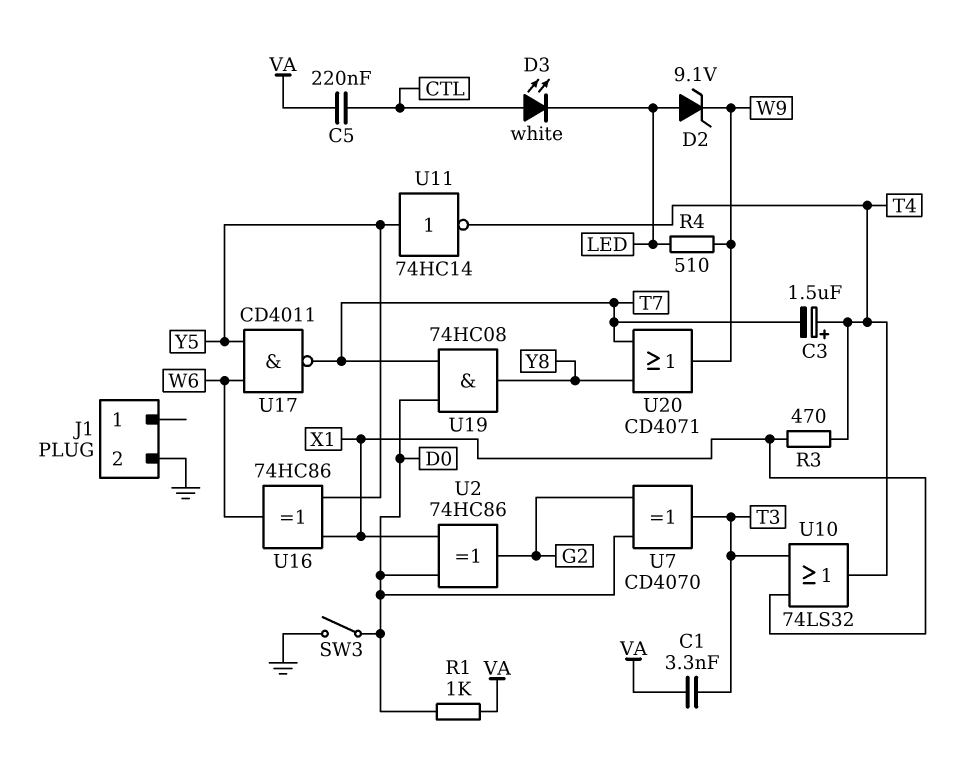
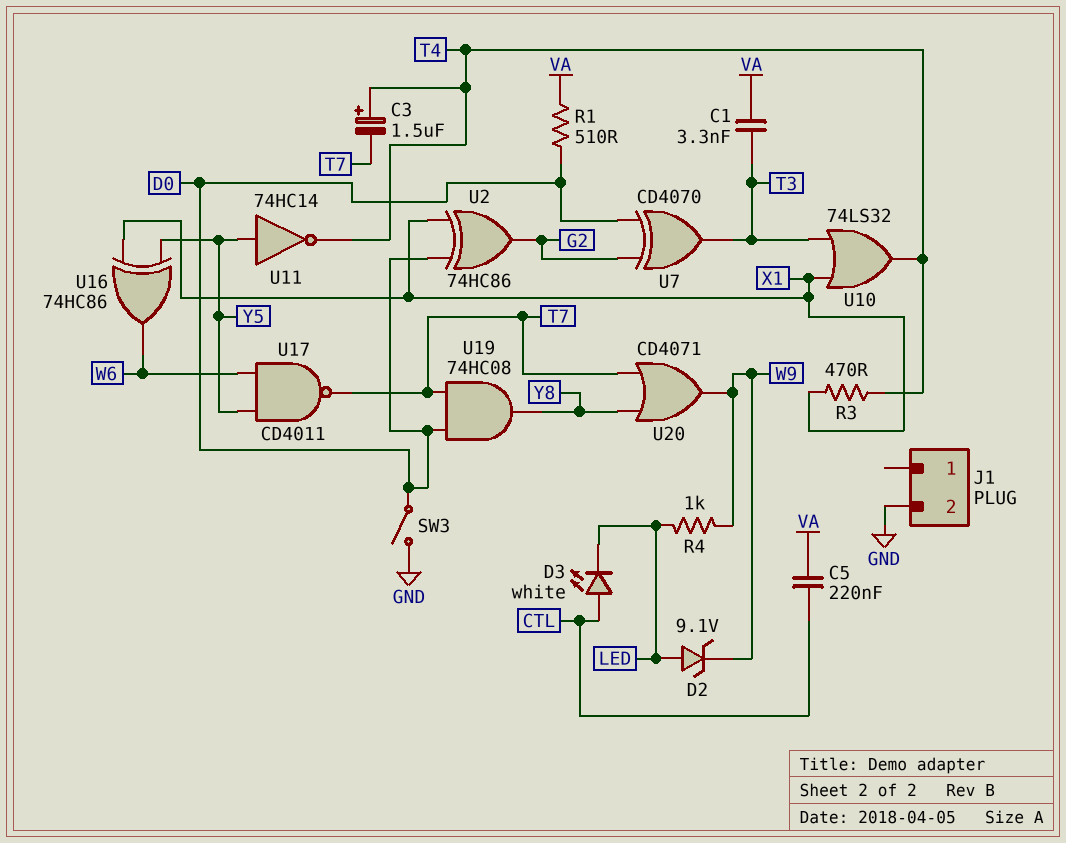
R1: 1k (D0, VA) -> 510 (D0, VA)
R4: 510 (LED, W9) -> 1k (LED, W9)

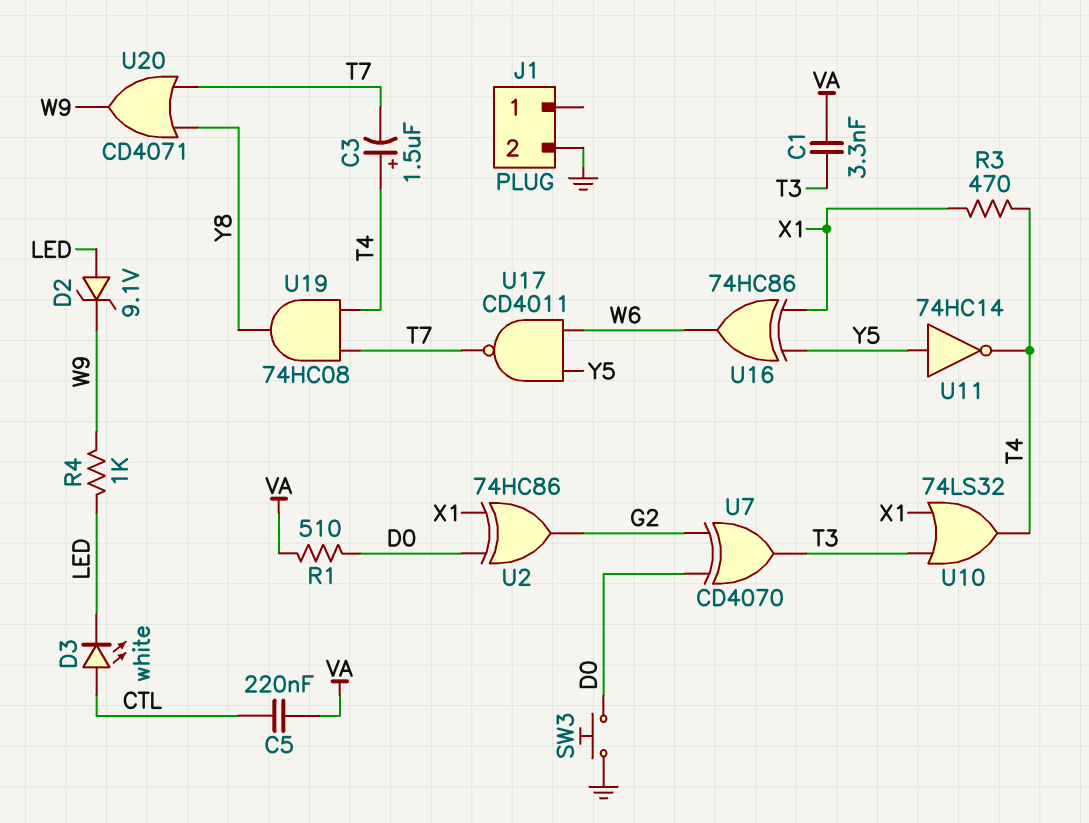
SW3: switch (D0, GND) -> button (D0, GND)
U19: AND 74HC08 (in D0, in T7, out Y8) -> AND 74HC08 (in T4, in T7, out Y8)

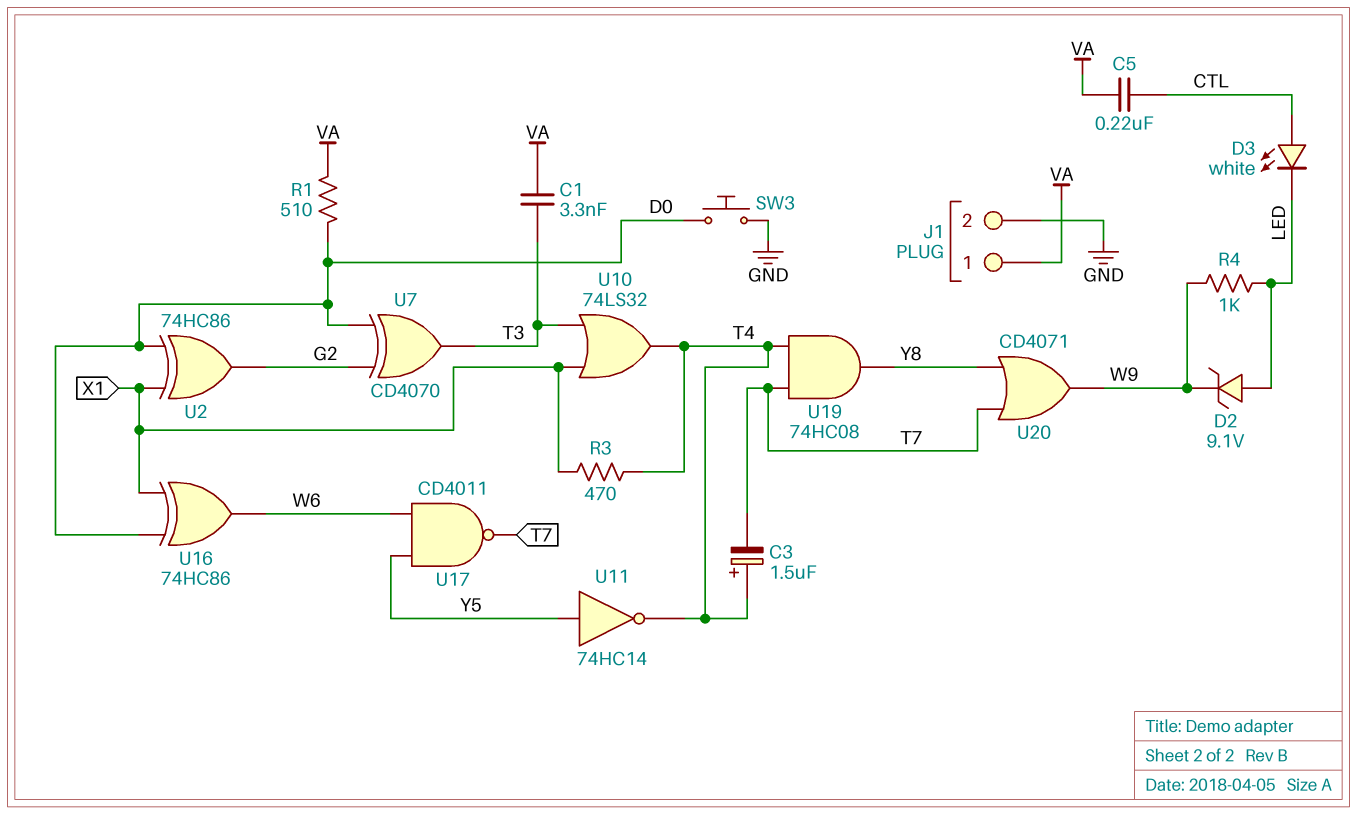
J1 pin 1: none -> VA
U16: XOR 74HC86 (in X1, in Y5, out W6) -> XOR 74HC86 (in D0, in X1, out W6)

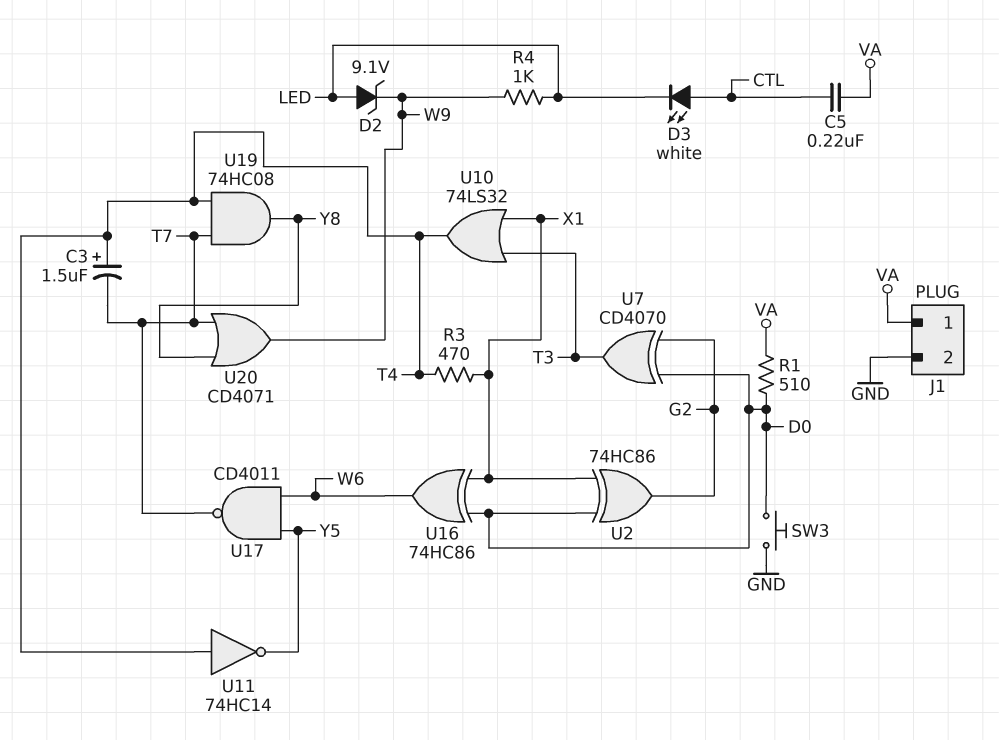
C1: 3.3nF (T3, VA) -> none
U11: NOT 74HC14 (in Y5, out T4) -> NOT 74HC14 (in T4, out Y5)

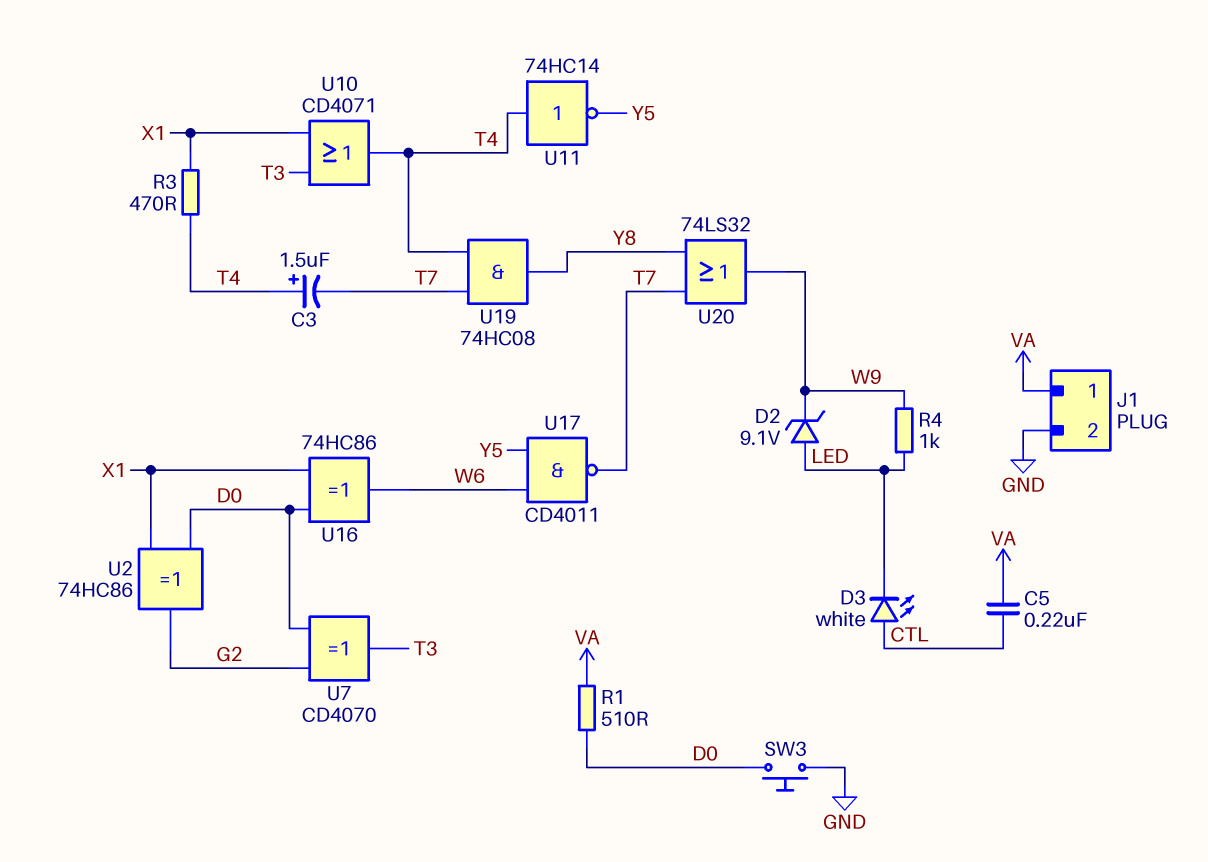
U10: OR 74LS32 (in T3, in X1, out T4) -> OR CD4071 (in T3, in X1, out T4)
U20: OR CD4071 (in T7, in Y8, out W9) -> OR 74LS32 (in T7, in Y8, out W9)

